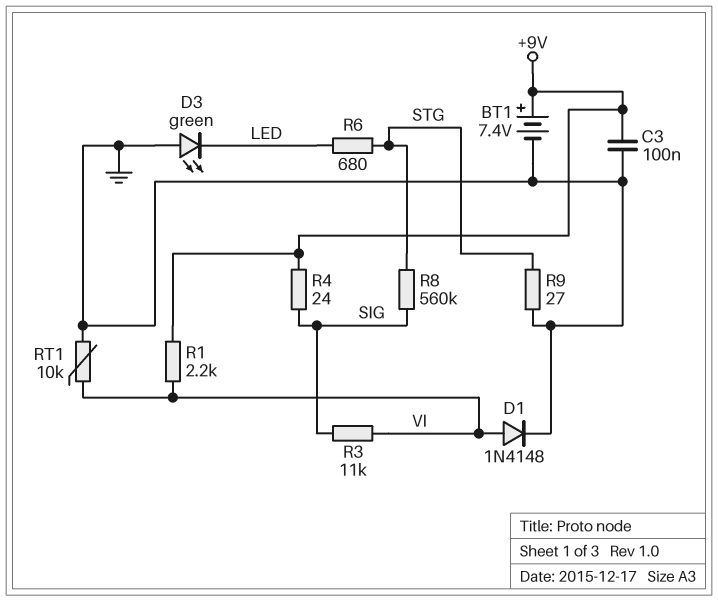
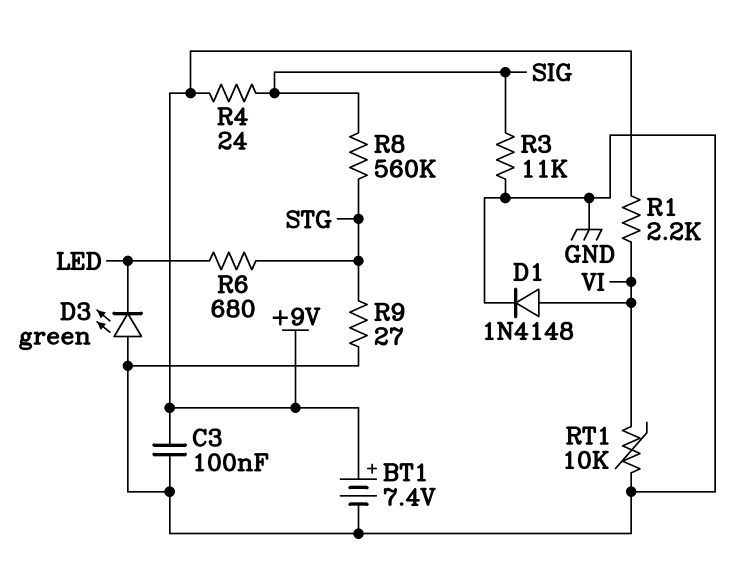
R3: 11k (SIG, VI) -> 11k (GND, SIG)

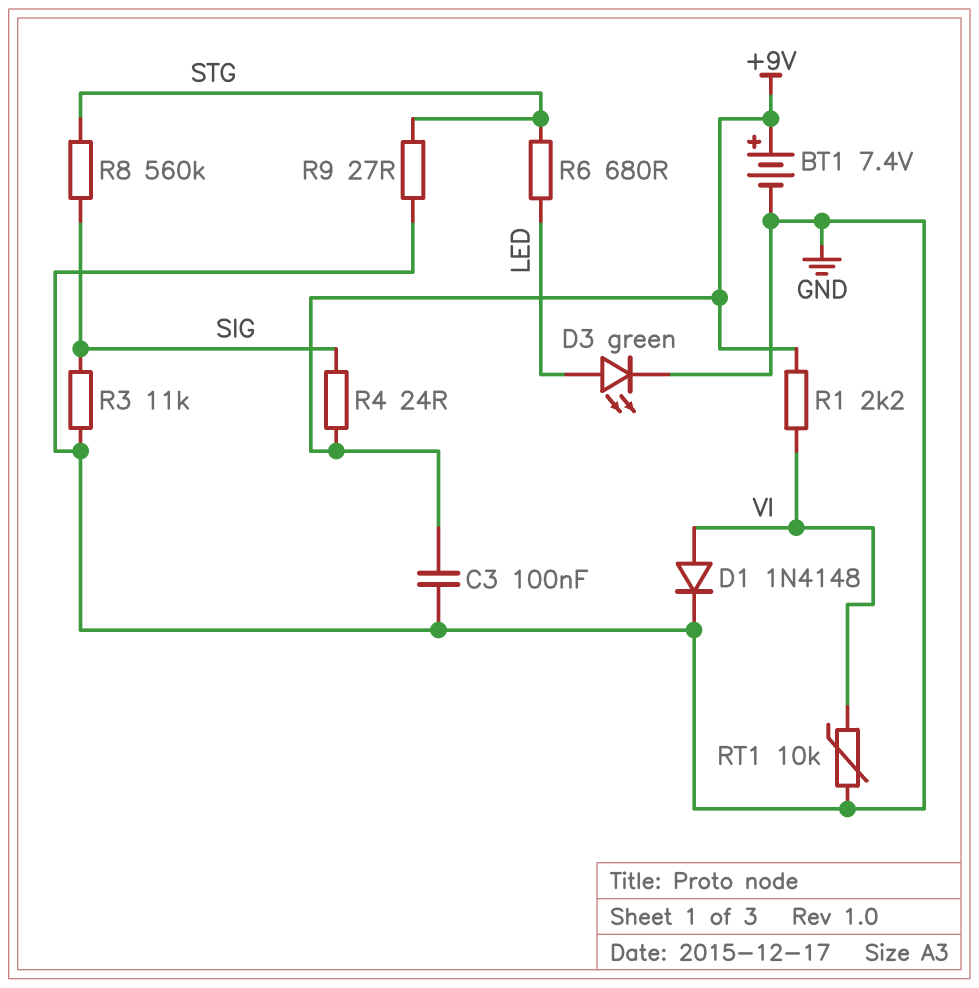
D3: LED green (A GND, K LED) -> LED green (A LED, K GND)

